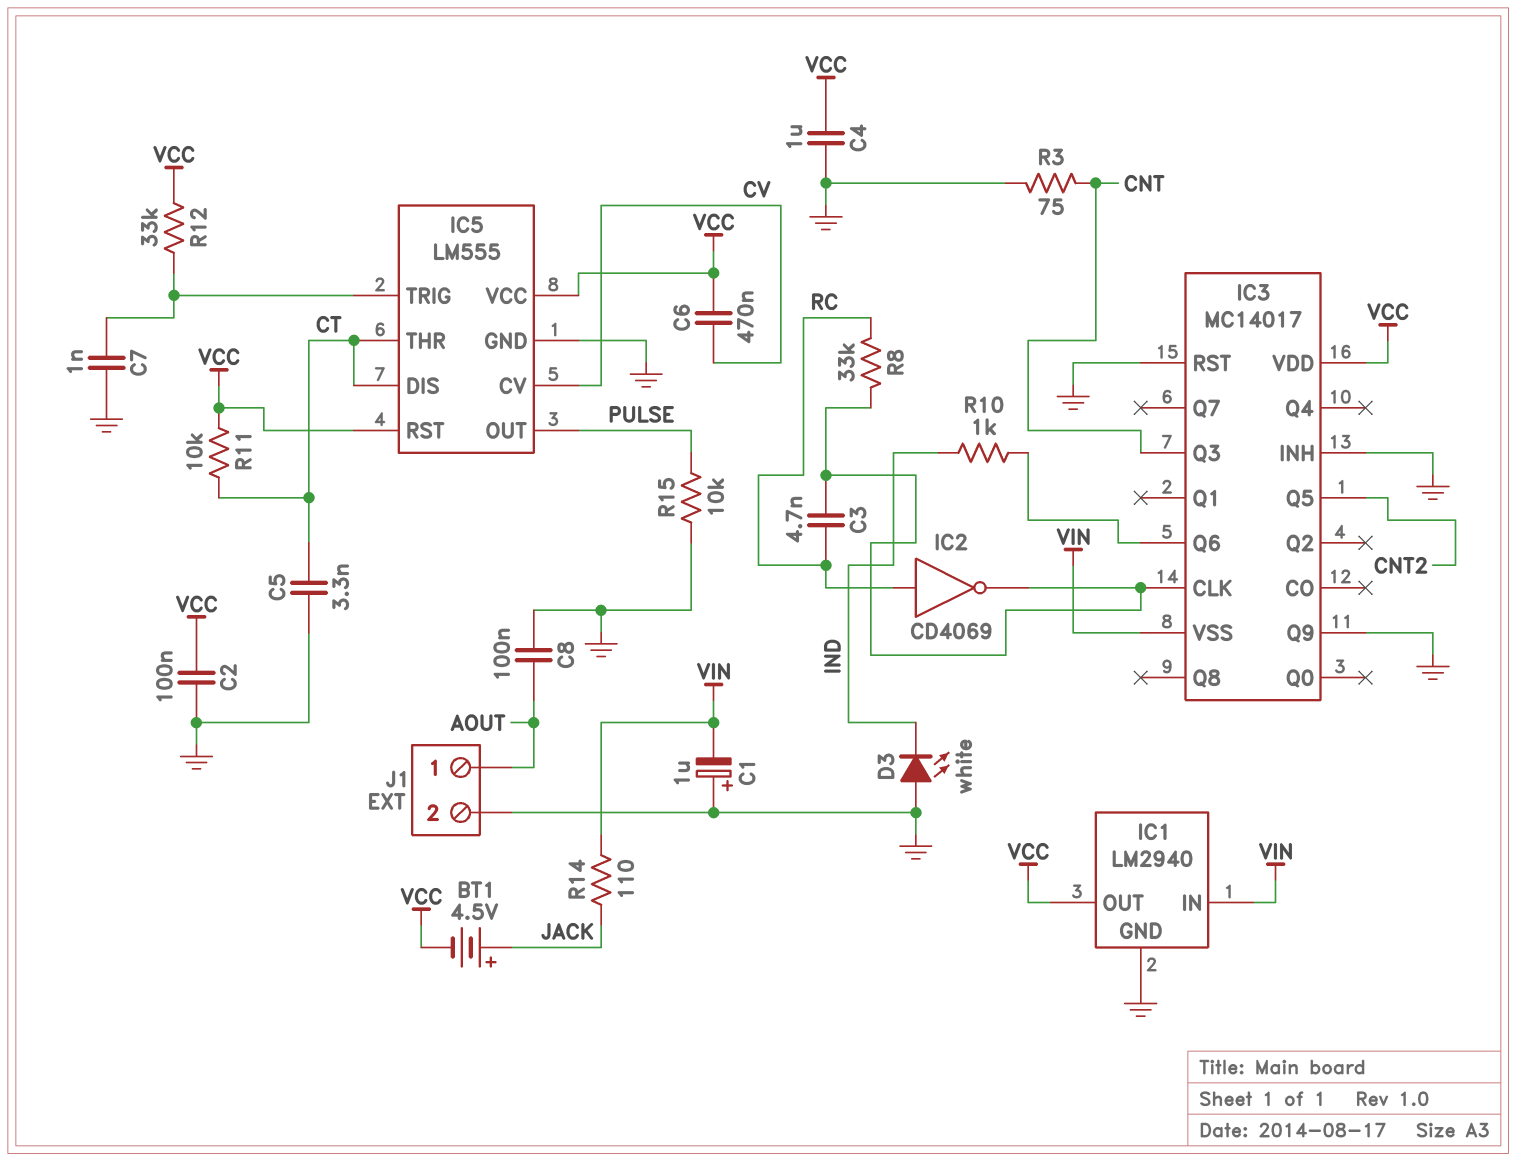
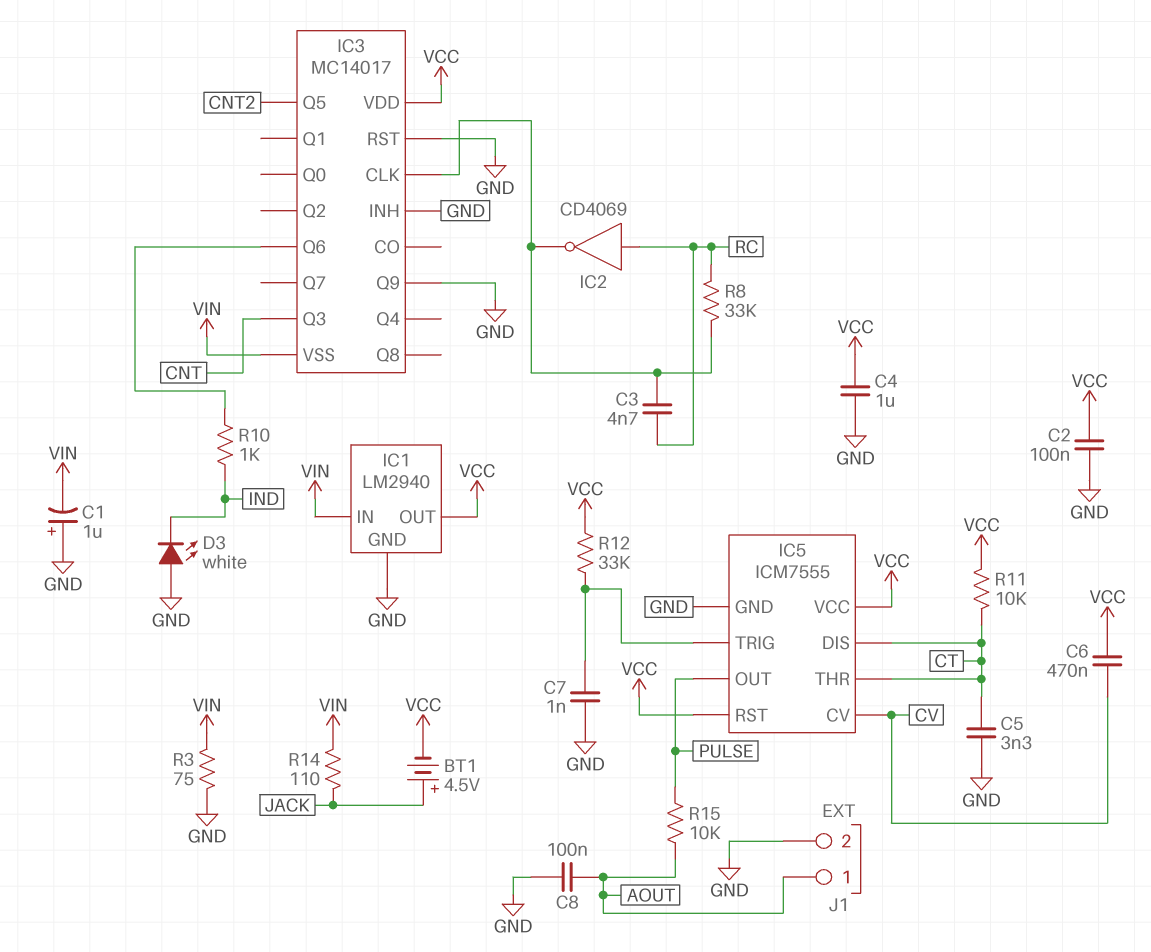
IC5: LM555 -> ICM7555
R3: 75 (CNT, GND) -> 75 (GND, VIN)
R15: 10k (GND, PULSE) -> 10k (AOUT, PULSE)

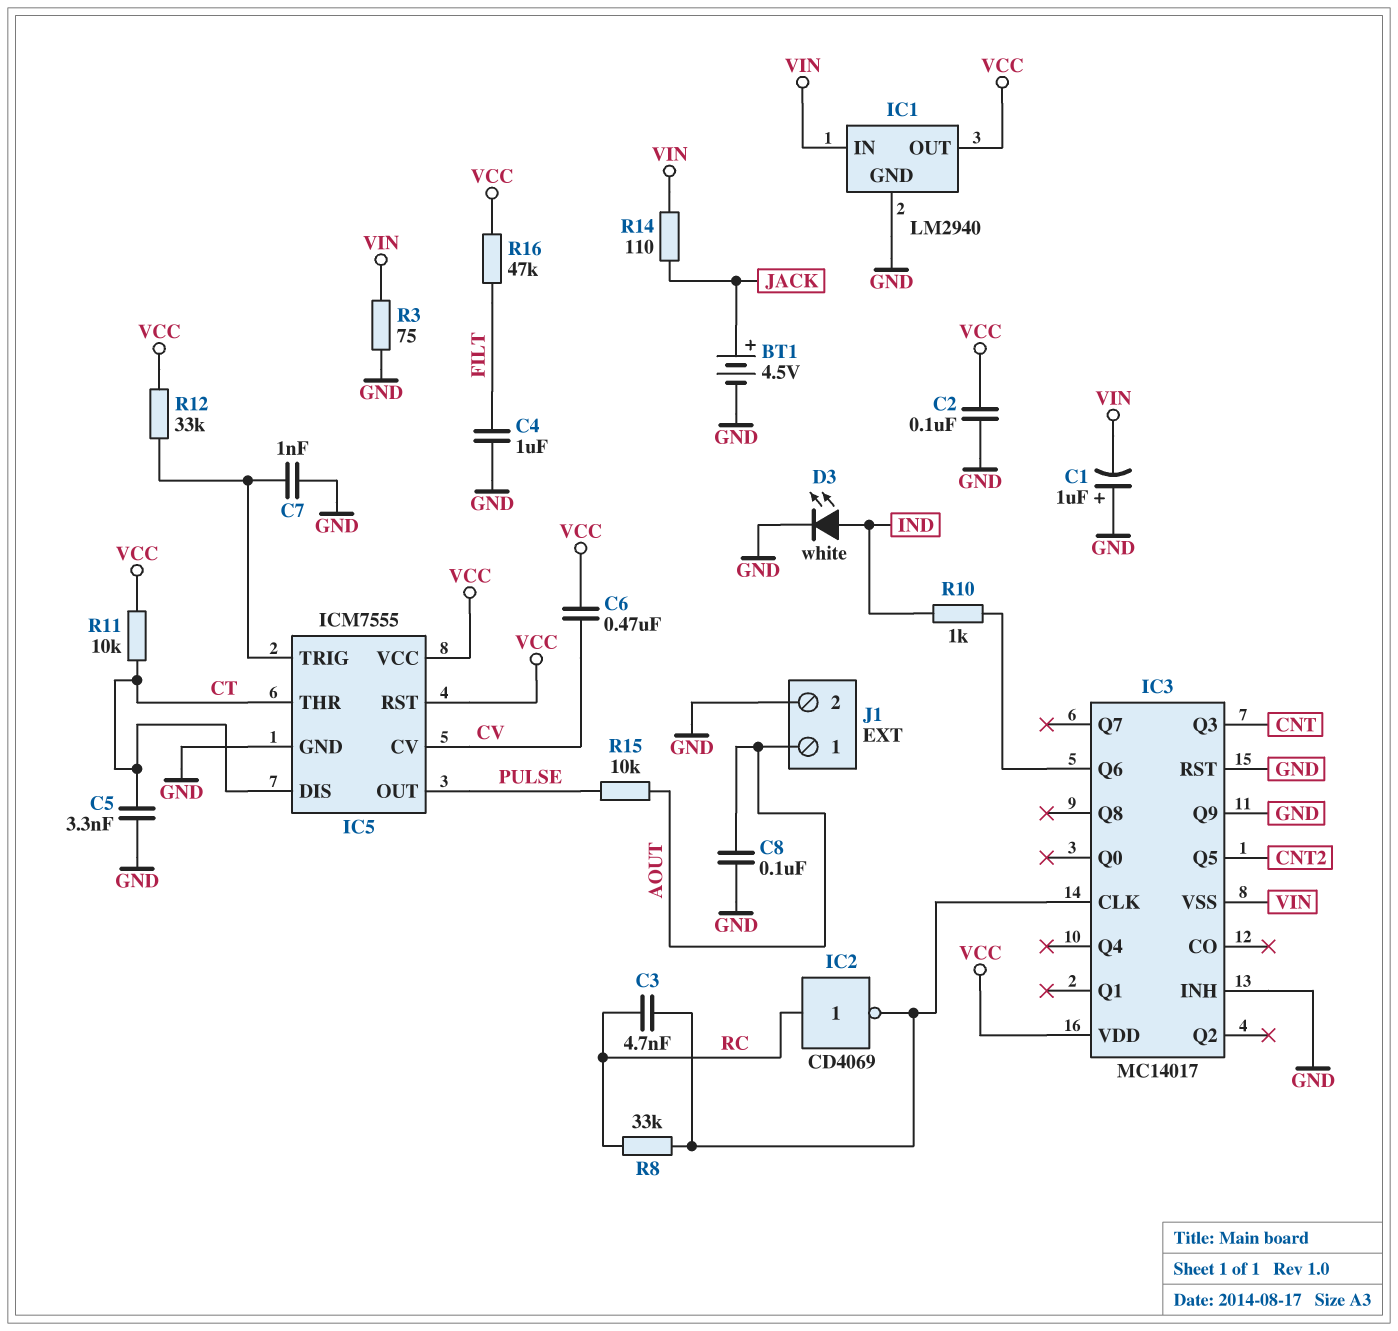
BT1: 4.5V (plus JACK, minus VCC) -> 4.5V (plus JACK, minus GND)
C4: 1uF (GND, VCC) -> 1uF (FILT, GND)
D3: LED white (A GND, K IND) -> LED white (A IND, K GND)
R16: none -> 47k (FILT, VCC)

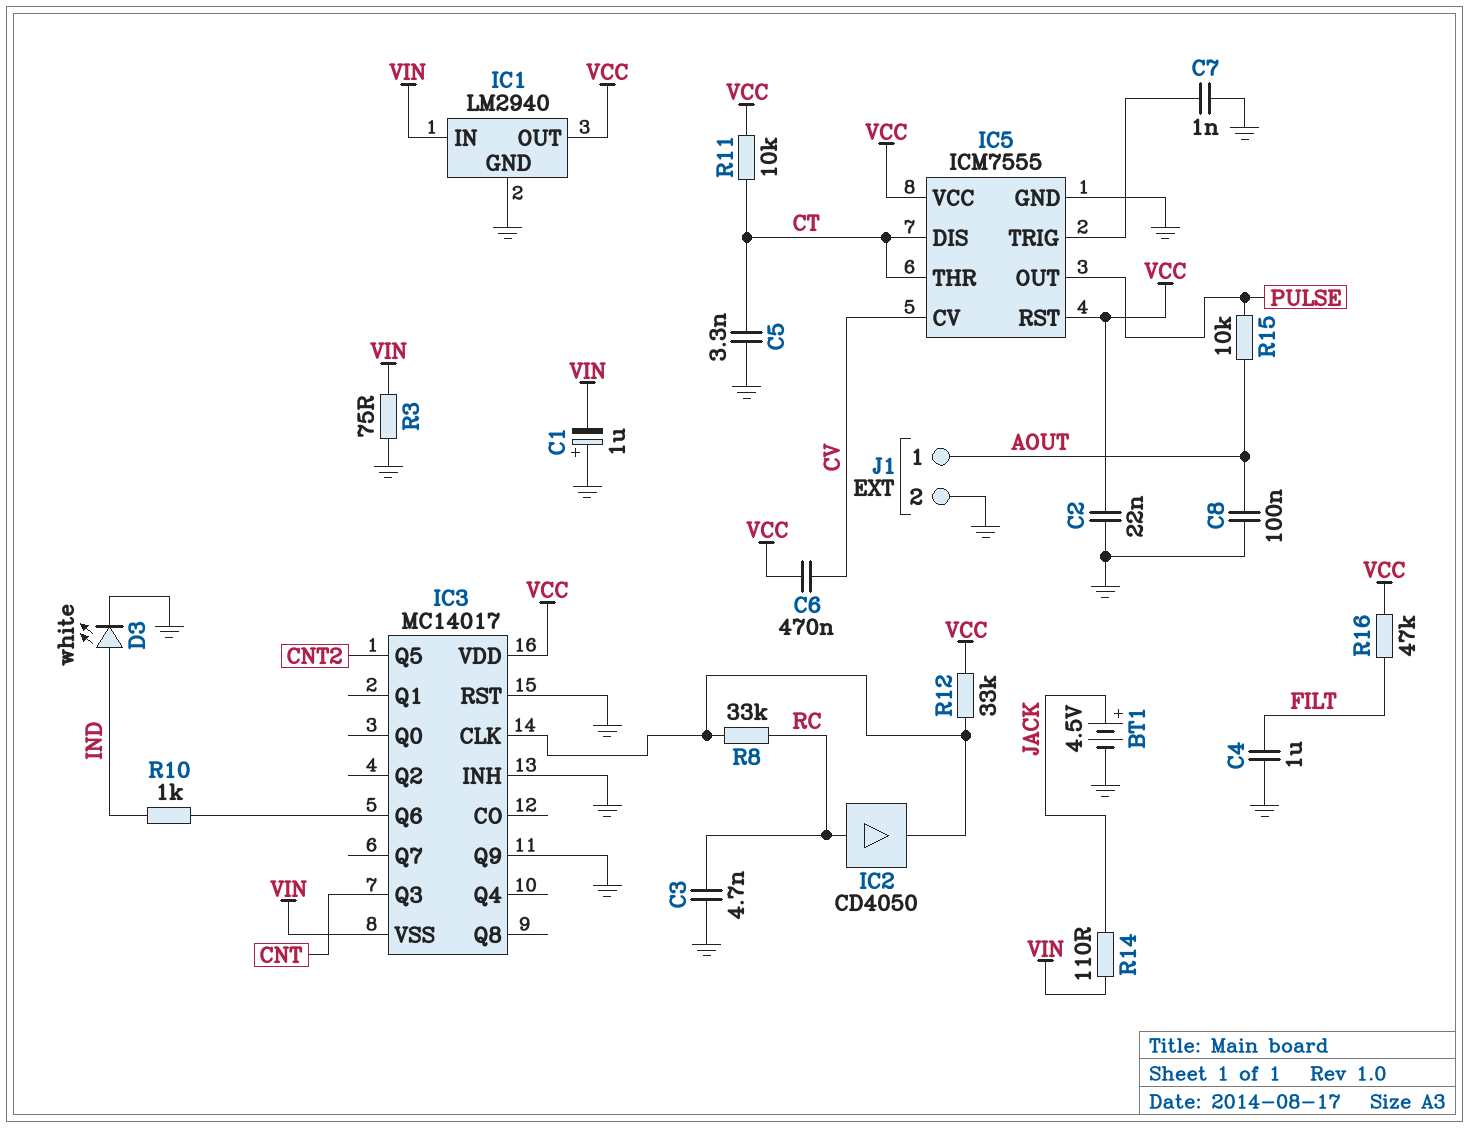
C2: 100nF (GND, VCC) -> 22nF (GND, VCC)
C3: 4.7nF (IC3/CLK, RC) -> 4.7nF (GND, RC)
IC2: NOT CD4069 (in RC, out IC3/CLK) -> buffer CD4050 (in RC, out IC3/CLK)
R12: 33k (IC5/TRIG, VCC) -> 33k (IC3/CLK, VCC)

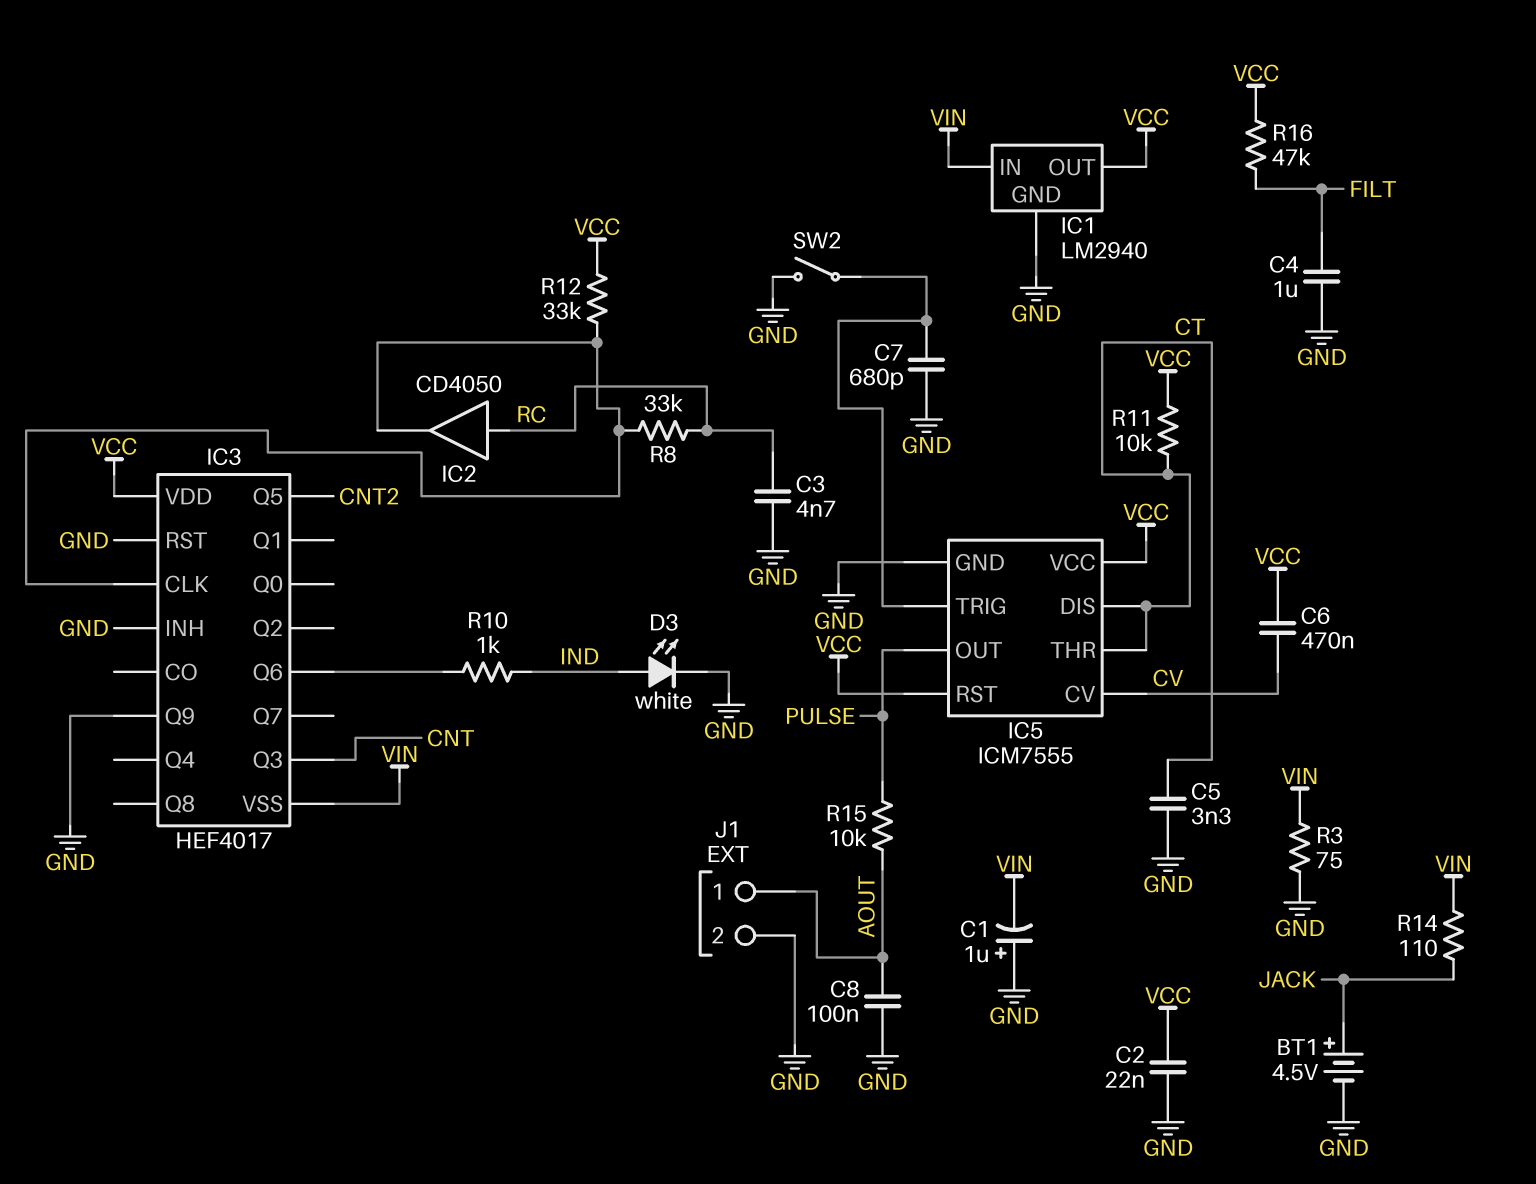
C7: 1nF (GND, IC5/TRIG) -> 680pF (GND, IC5/TRIG)
IC3: MC14017 -> HEF4017
SW2: none -> switch (GND, IC5/TRIG)

